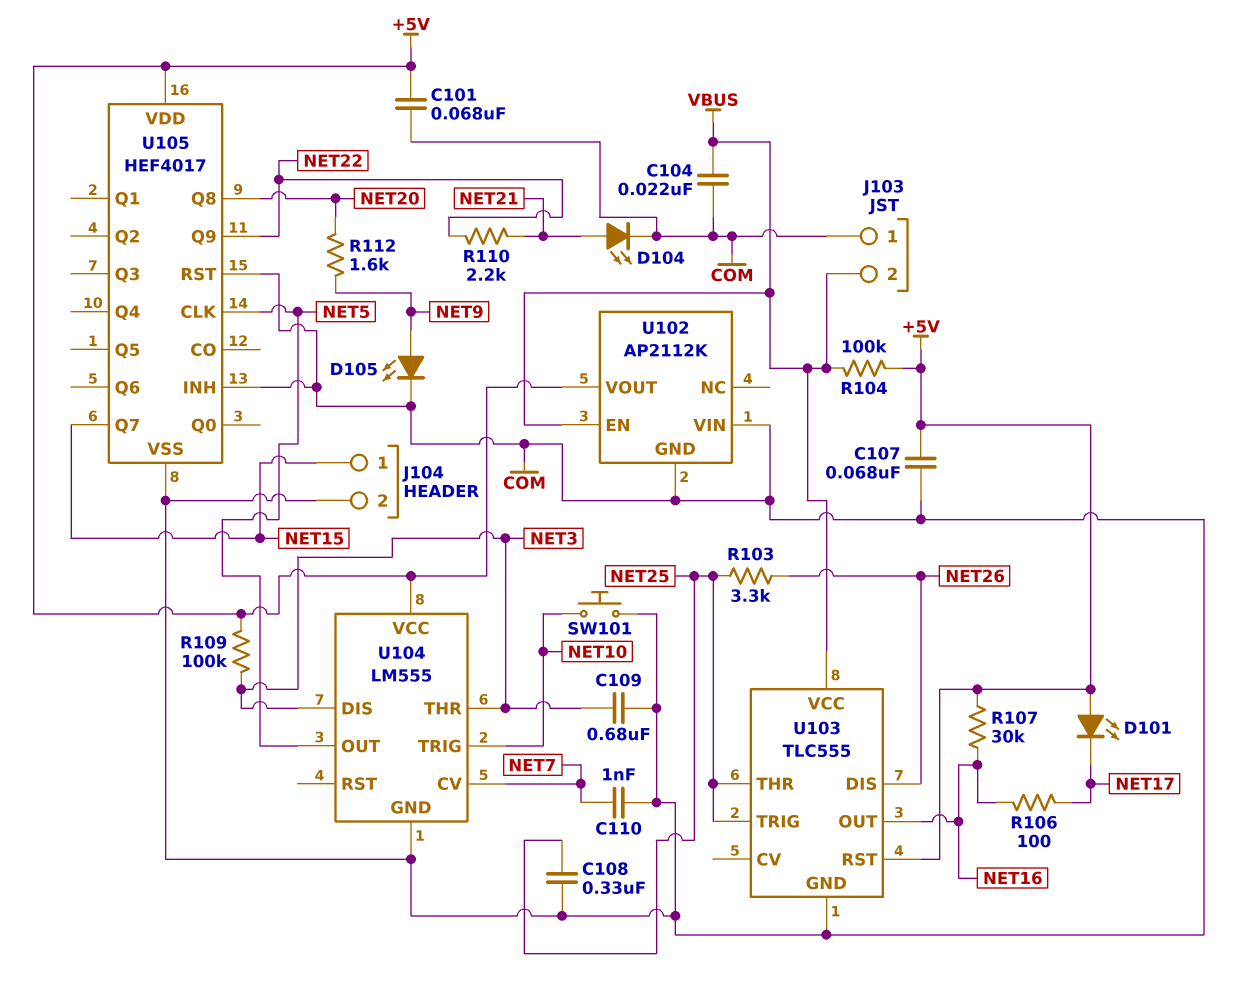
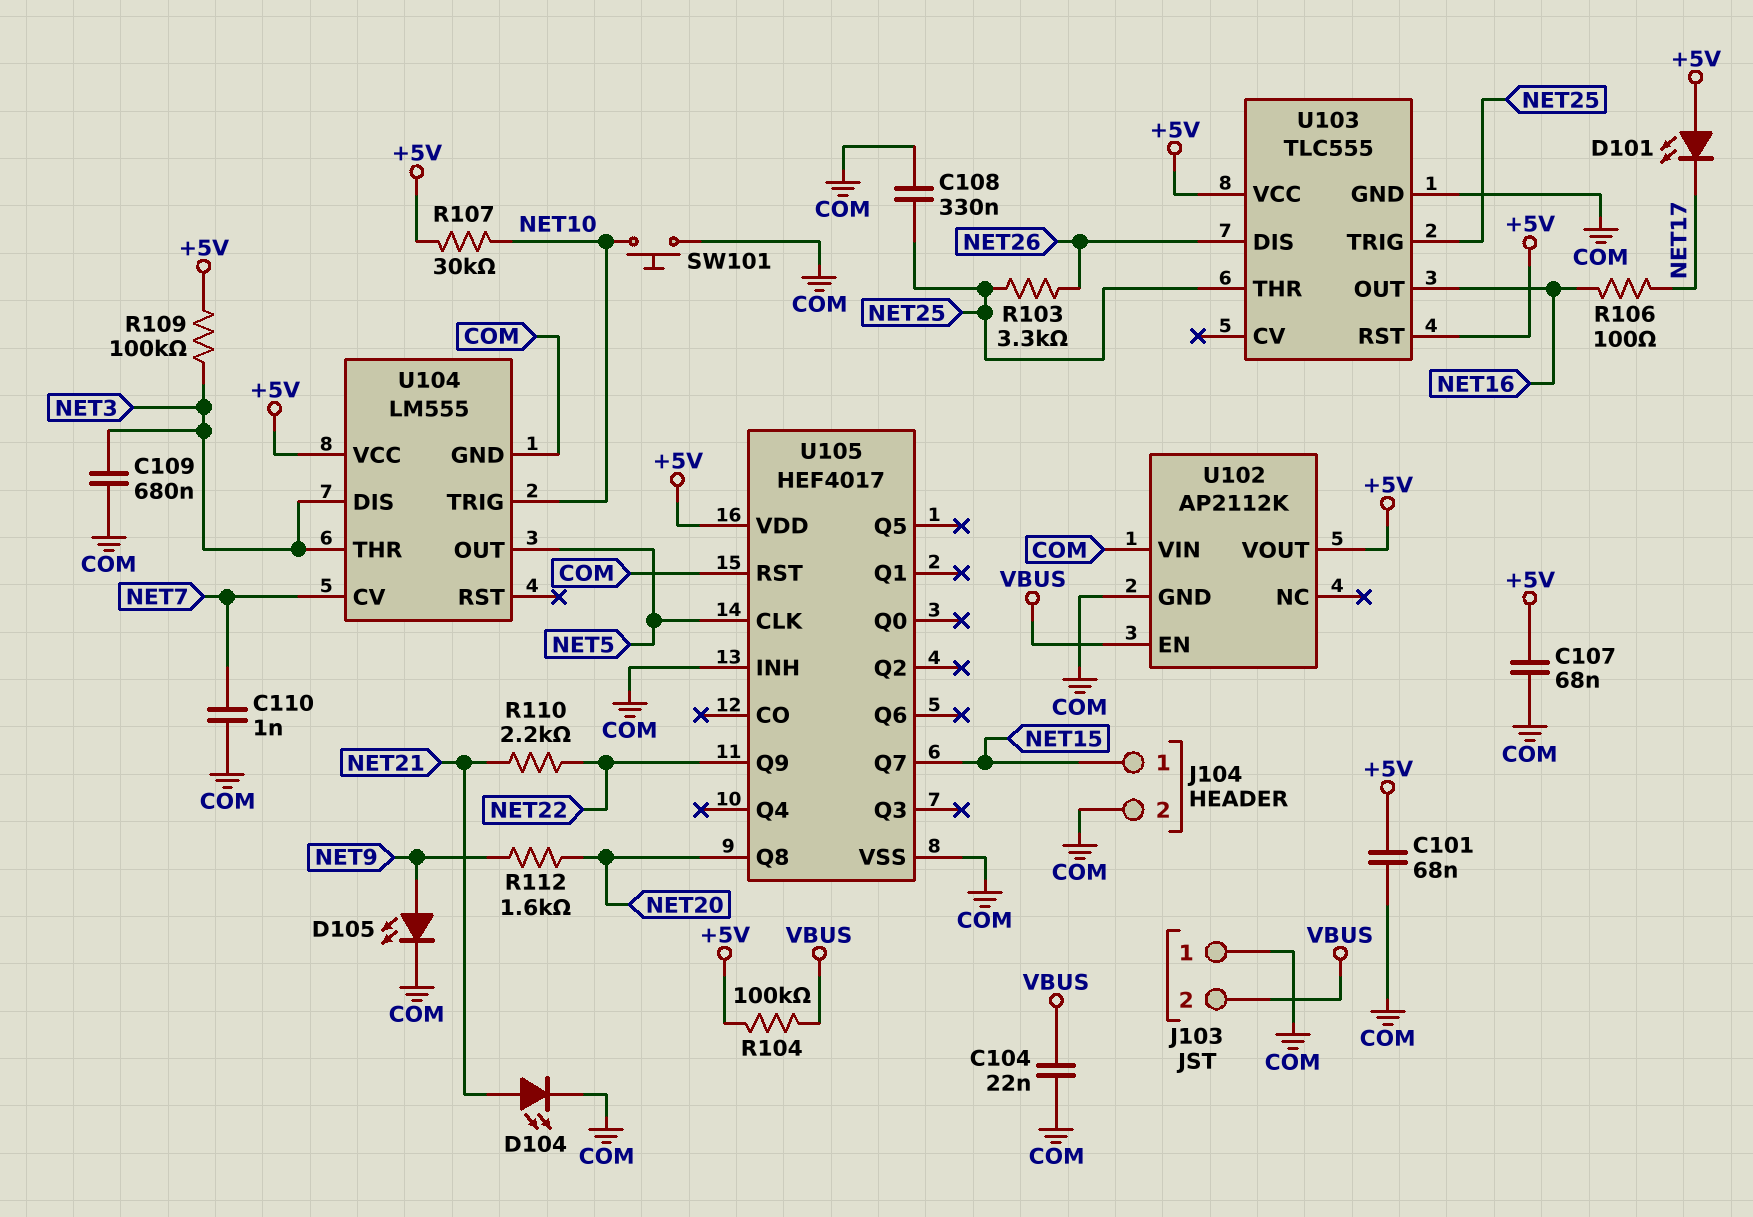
R107: 30k (+5V, NET16) -> 30k (+5V, NET10)
U103 pin VCC: VBUS -> +5V

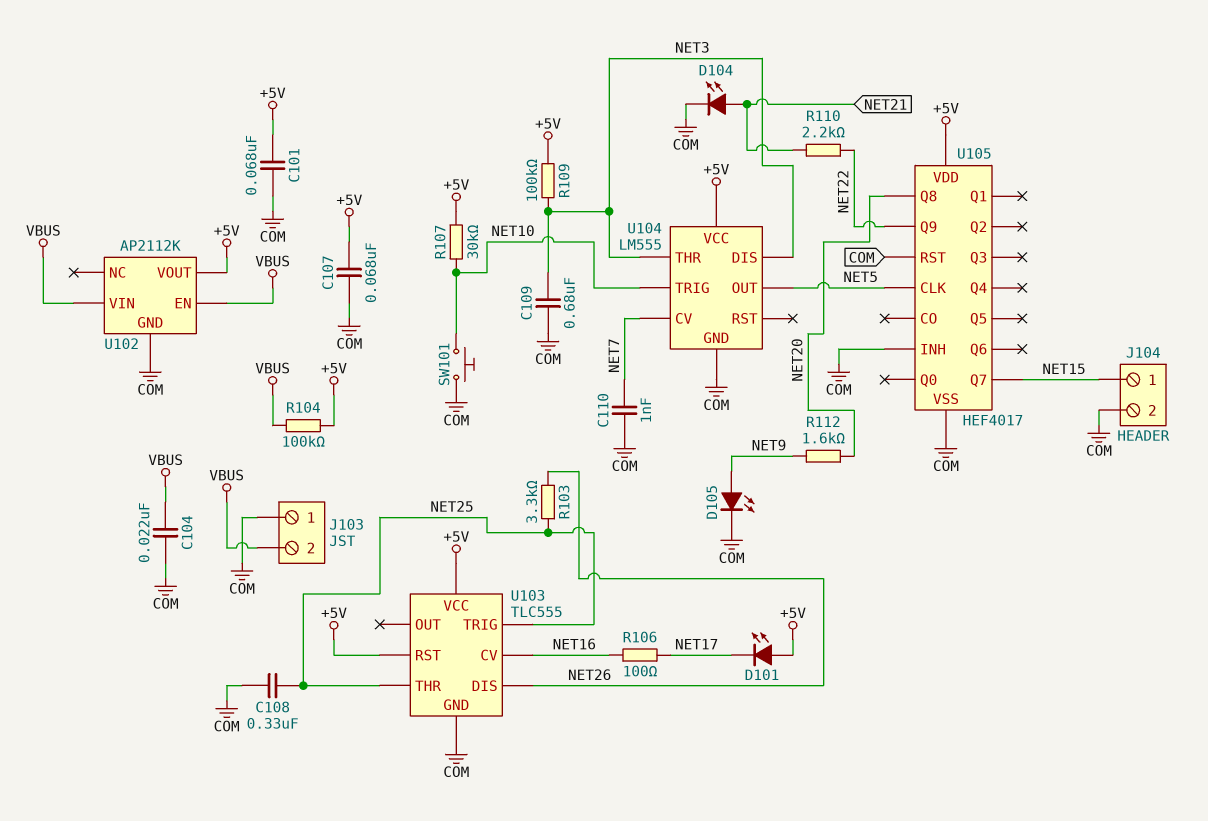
U102 pin VIN: COM -> VBUS
U103 pin CV: none -> NET16
U103 pin OUT: NET16 -> none

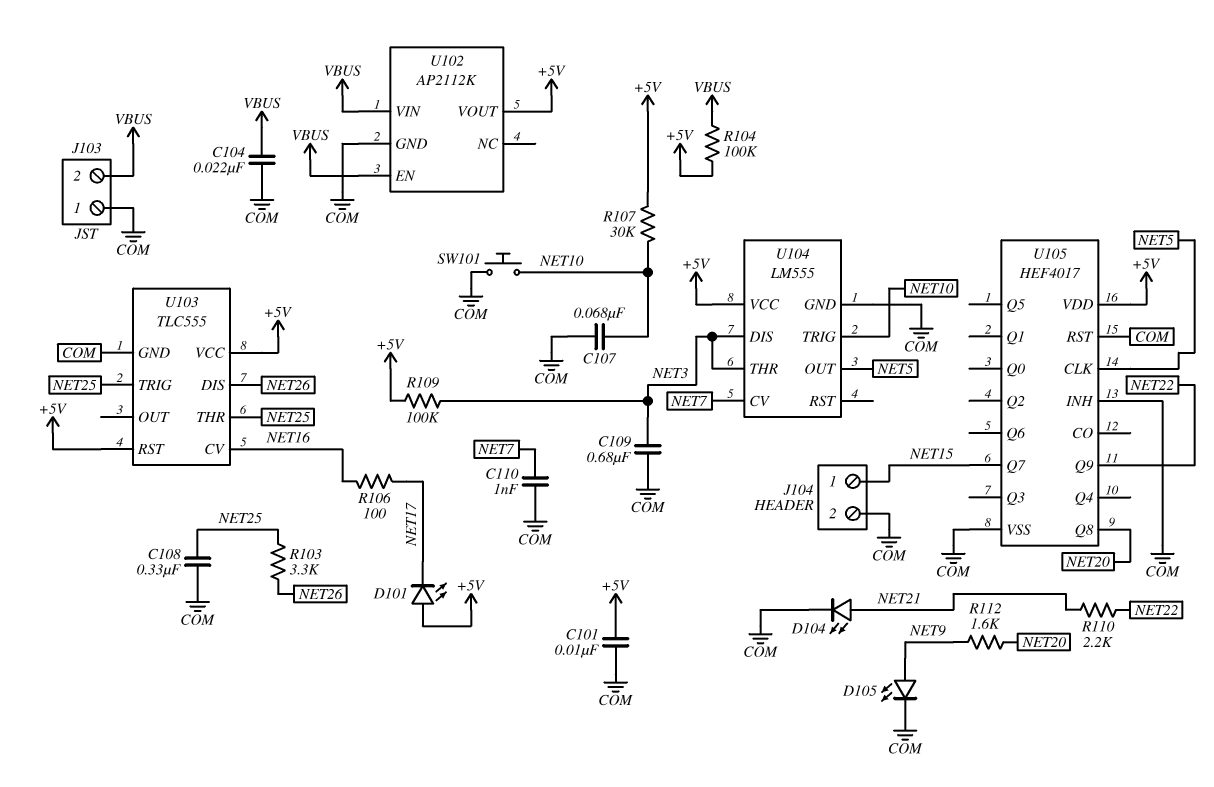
C101: 68nF (+5V, COM) -> 10nF (+5V, COM)
C107: 68nF (+5V, COM) -> 68nF (COM, NET10)

